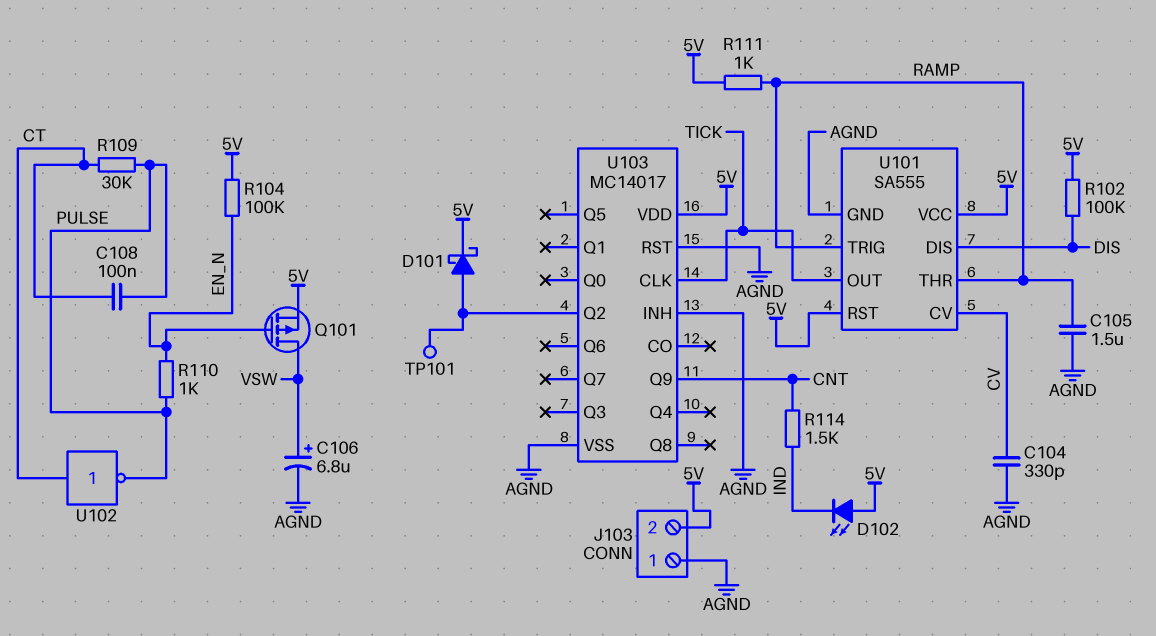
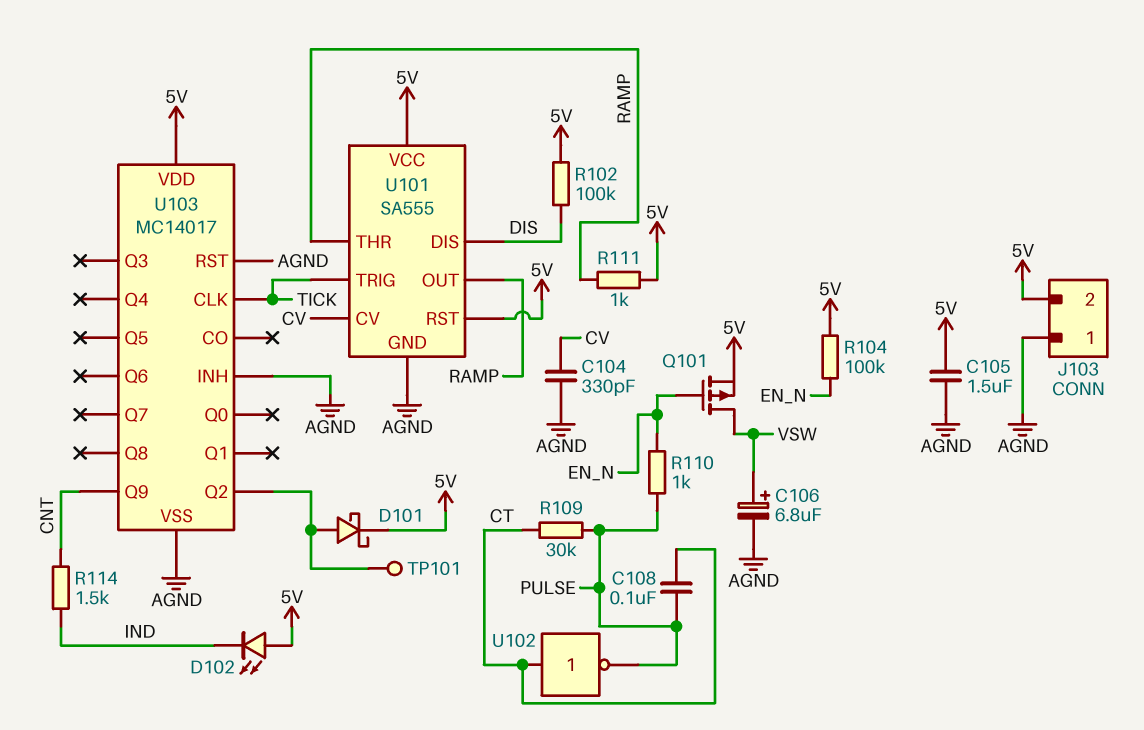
C105: 1.5uF (AGND, RAMP) -> 1.5uF (5V, AGND)
U101 pin OUT: TICK -> RAMP
U101 pin TRIG: RAMP -> TICK

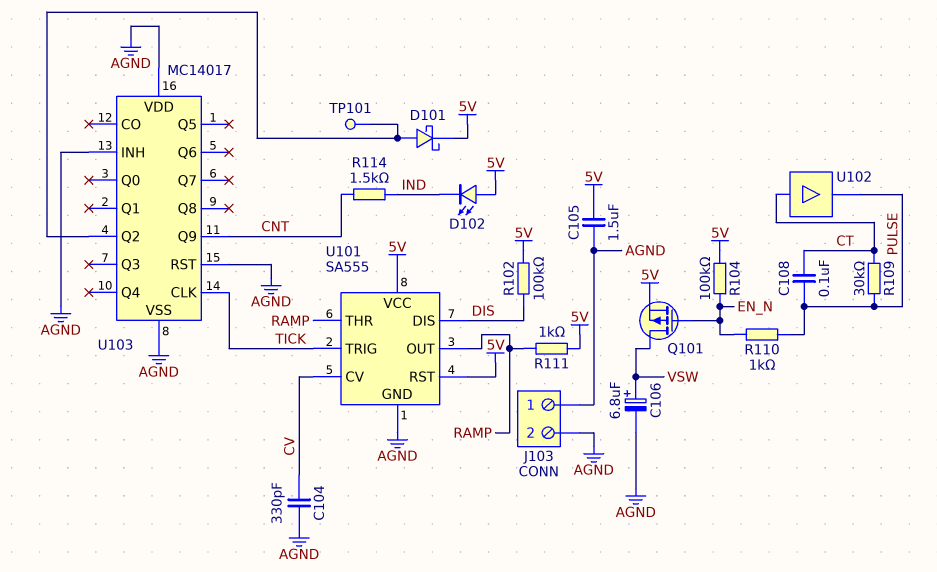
J103 pin 2: 5V -> AGND
U102: NOT (in CT, out PULSE) -> buffer (in CT, out PULSE)
U103 pin VDD: 5V -> AGND

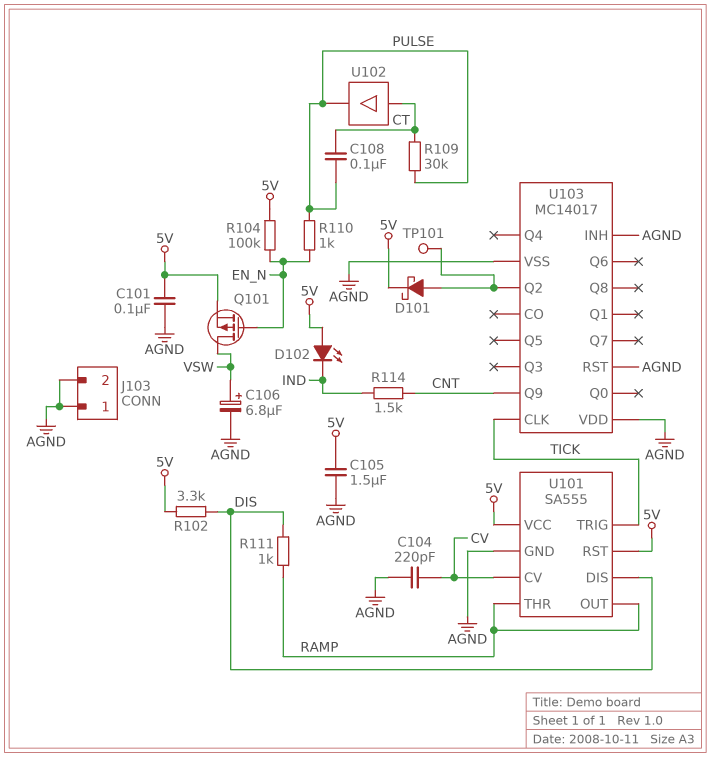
C101: none -> 100nF (5V, AGND)
C104: 330pF (AGND, CV) -> 220pF (AGND, CV)
R102: 100k (5V, DIS) -> 3.3k (5V, DIS)
R111: 1k (5V, RAMP) -> 1k (DIS, RAMP)

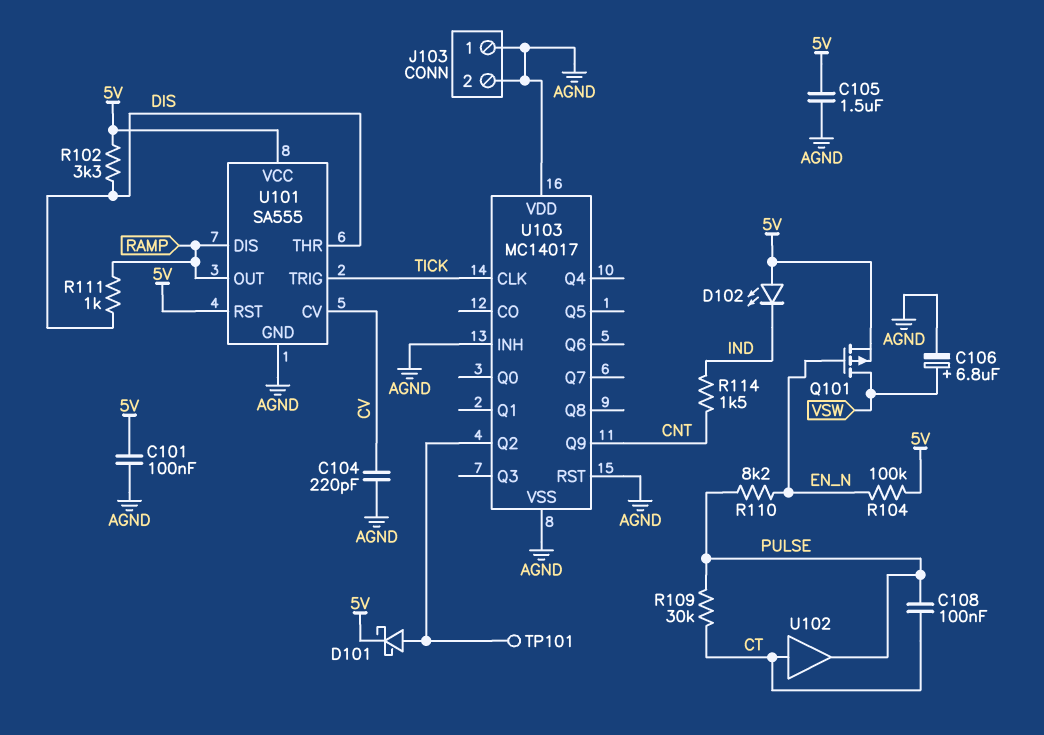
R110: 1k (EN_N, PULSE) -> 8.2k (EN_N, PULSE)
U101 pin DIS: DIS -> RAMP
U101 pin THR: RAMP -> DIS

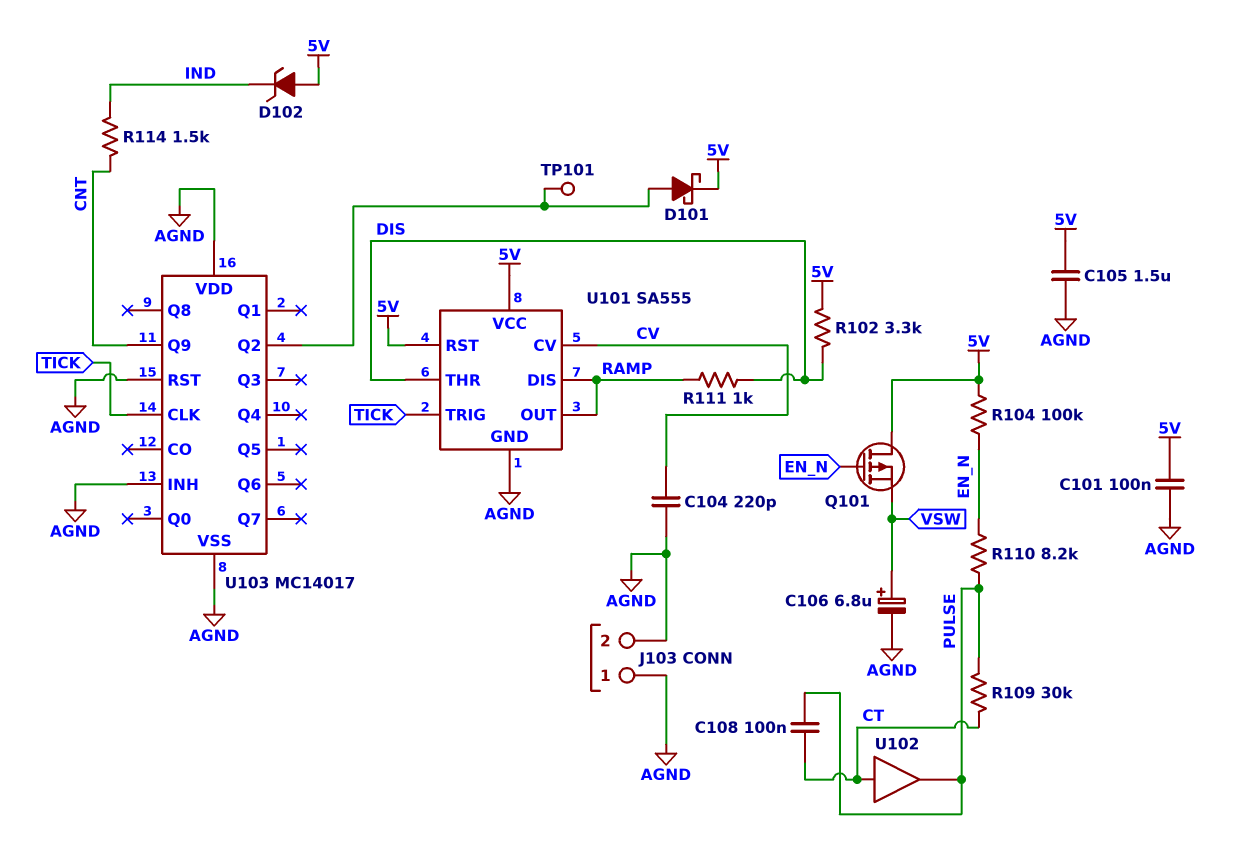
D102: LED (A 5V, K IND) -> zener (A 5V, K IND)
Q101: PMOS (G EN_N, D VSW, S 5V) -> PMOS (G EN_N, D 5V, S VSW)

